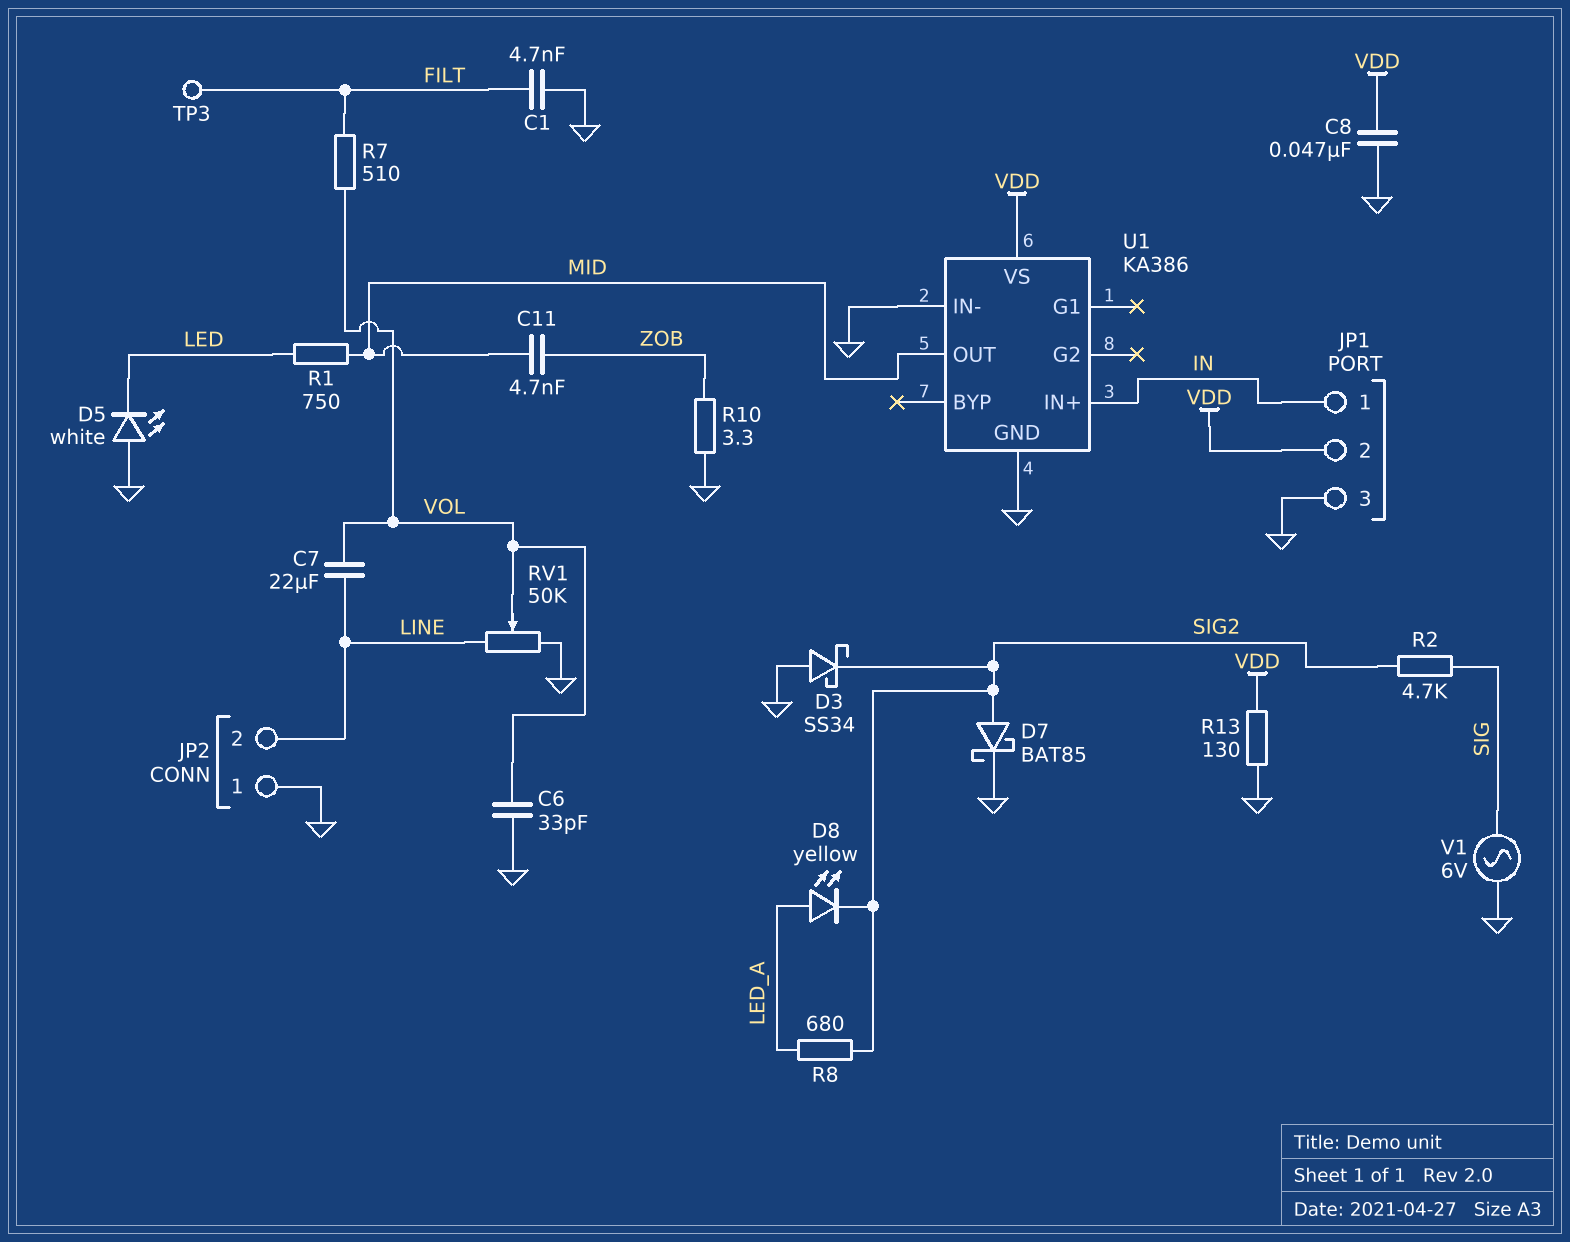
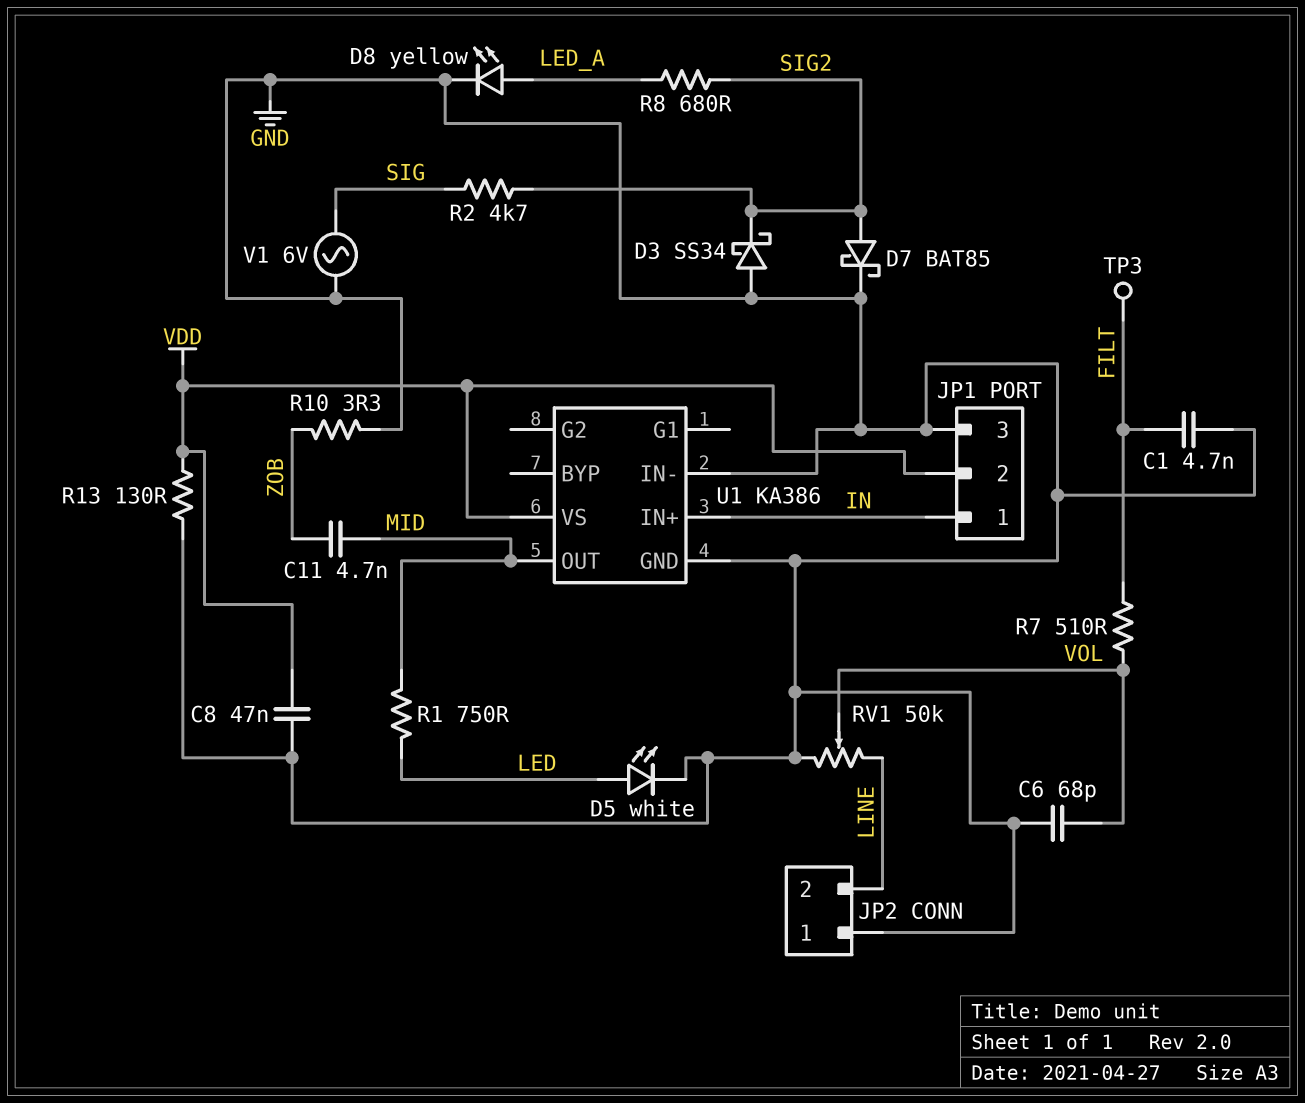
C6: 33pF (GND, VOL) -> 68pF (GND, VOL)
C7: 22uF (LINE, VOL) -> none
D5: LED white (A GND, K LED) -> LED white (A LED, K GND)
D8: LED yellow (A LED_A, K SIG2) -> LED yellow (A LED_A, K GND)

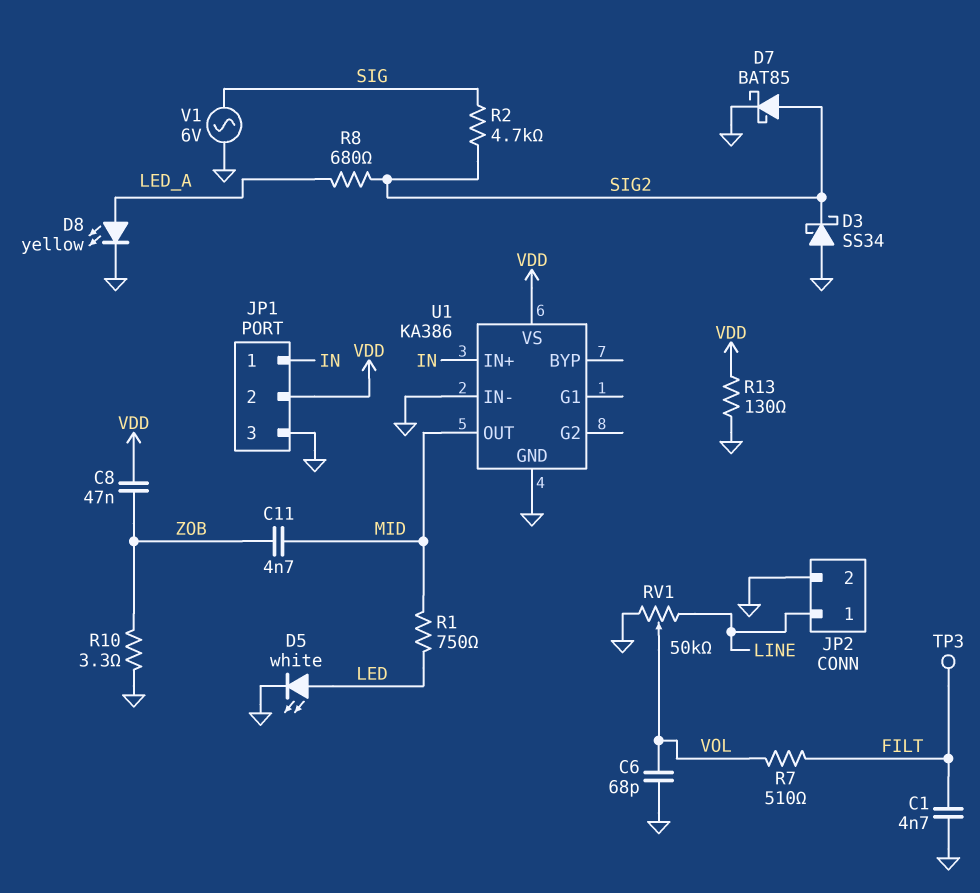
C8: 47nF (GND, VDD) -> 47nF (VDD, ZOB)
JP2 pin 1: GND -> LINE
JP2 pin 2: LINE -> GND

